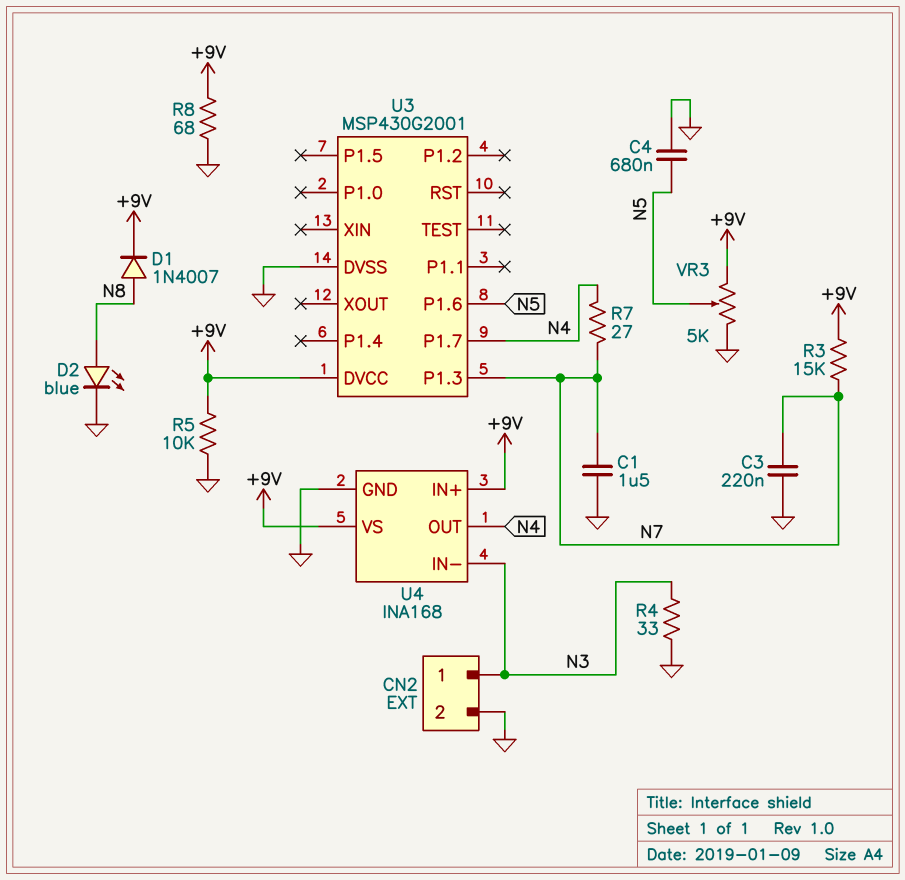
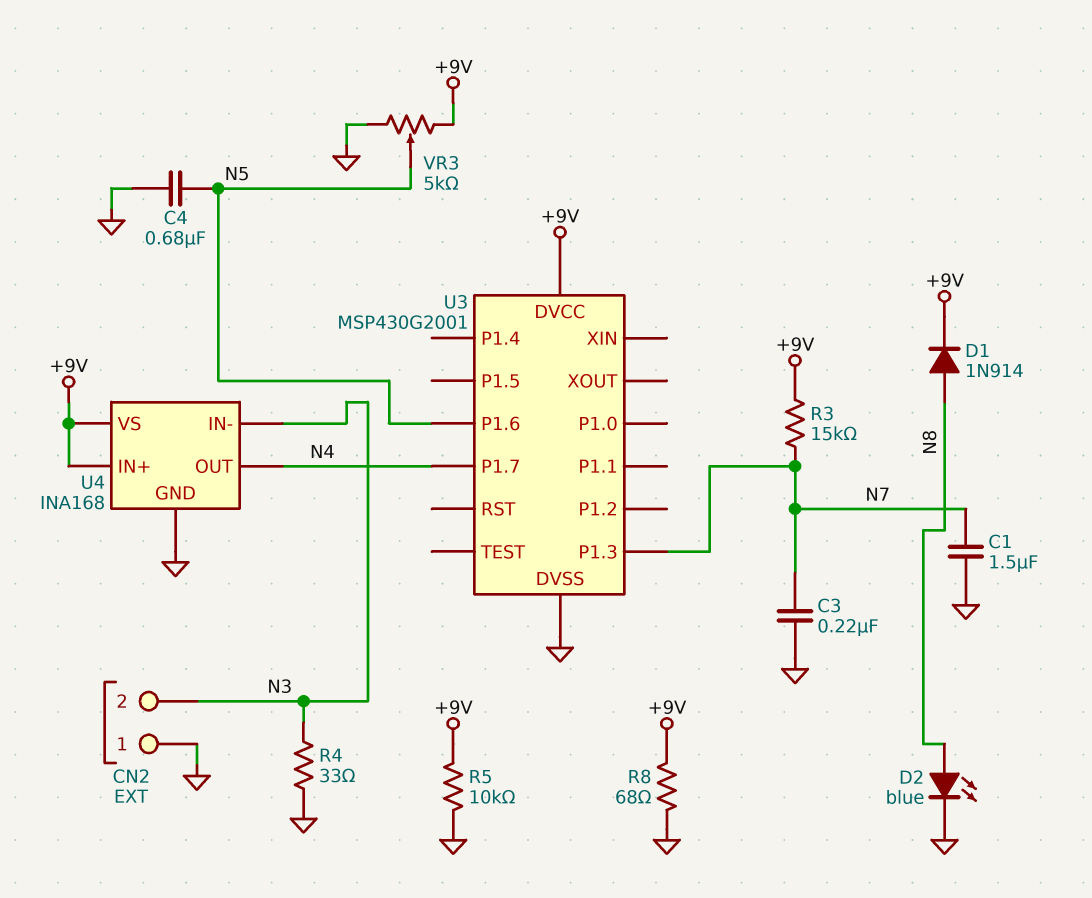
CN2 pin 1: N3 -> GND
CN2 pin 2: GND -> N3
D1: diode 1N4007 (A N8, K +9V) -> diode 1N914 (A N8, K +9V)
R7: 27 (N4, N7) -> none

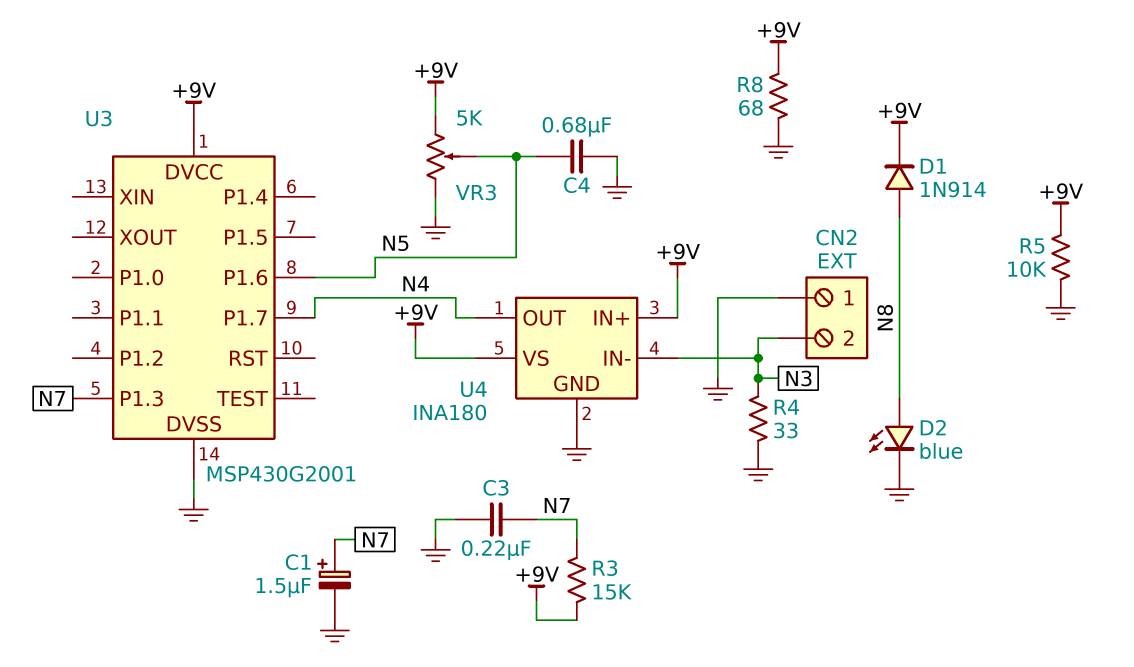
C1: 1.5uF (GND, N7) -> 1.5uF (plus N7, minus GND)
U4: INA168 -> INA180

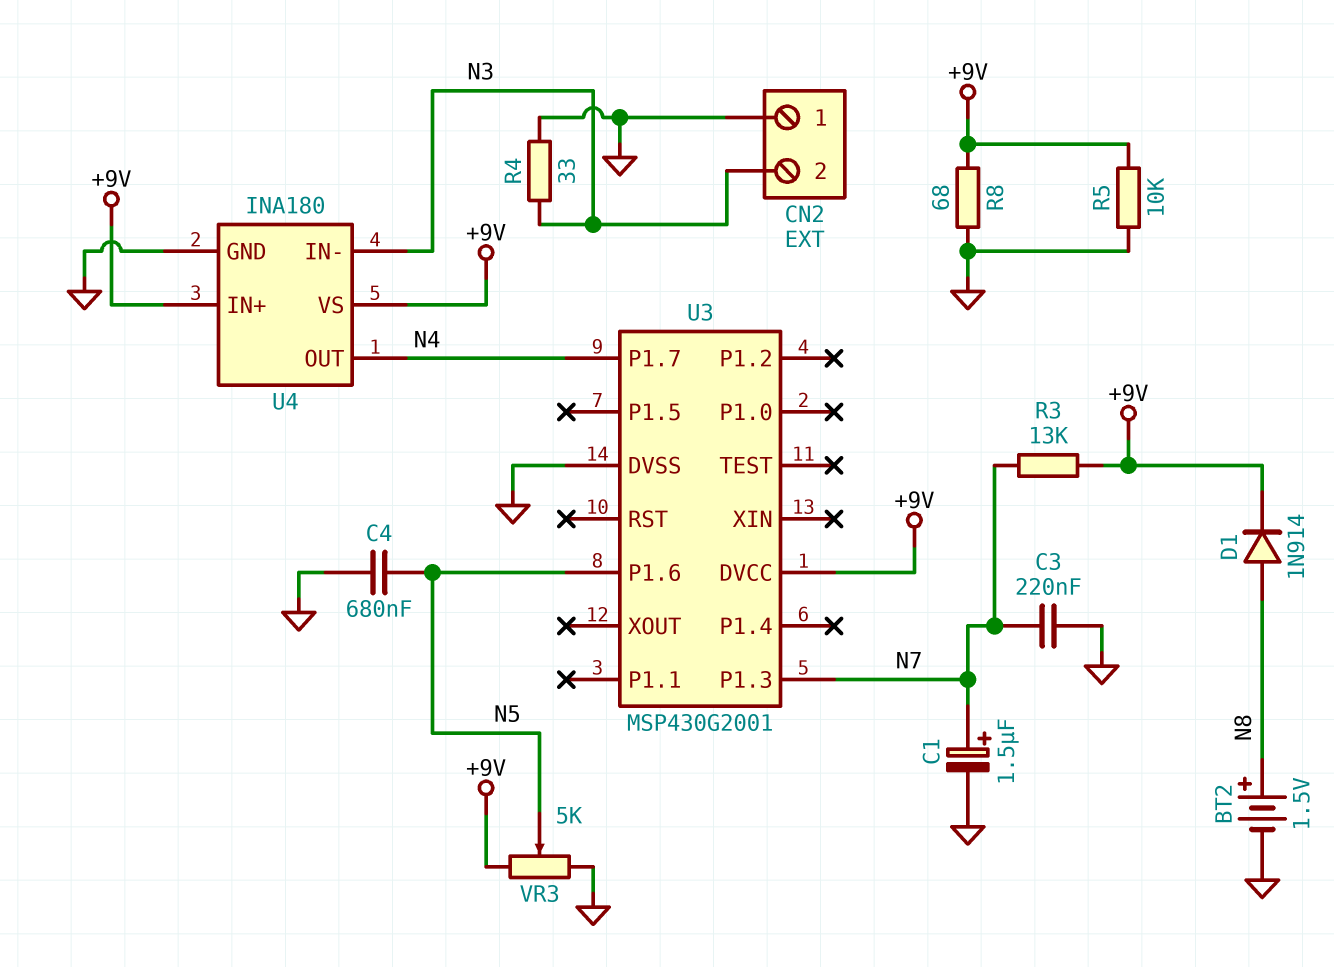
BT2: none -> 1.5V (plus N8, minus GND)
D2: LED blue (A N8, K GND) -> none
R3: 15k (+9V, N7) -> 13k (+9V, N7)

